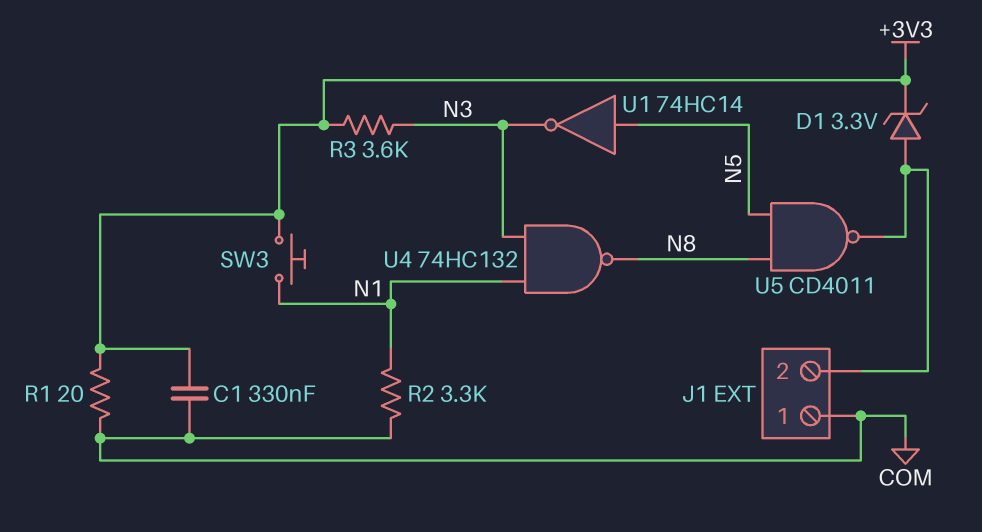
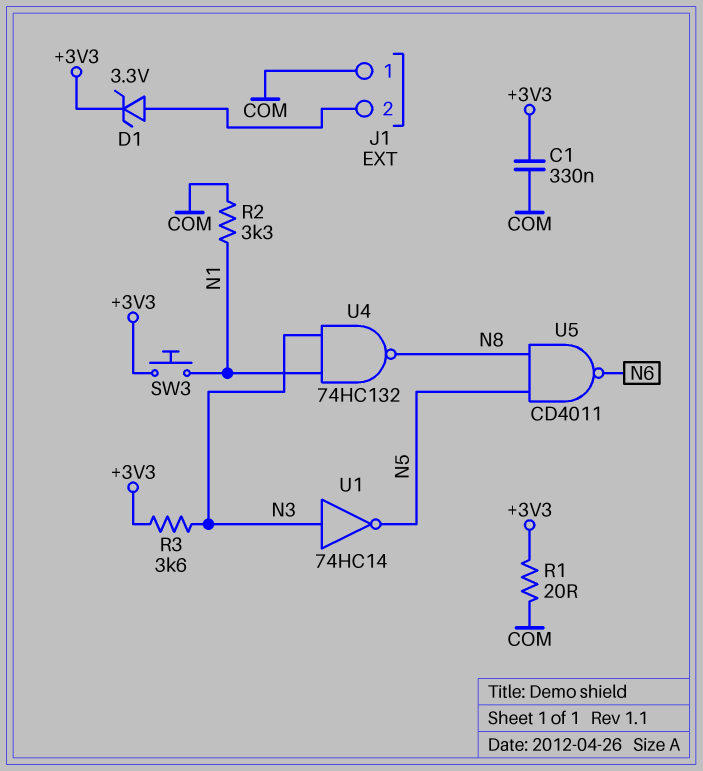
U1: NOT 74HC14 (in N5, out N3) -> NOT 74HC14 (in N3, out N5)
U5: NAND CD4011 (in N5, in N8, out J1/2) -> NAND CD4011 (in N5, in N8, out N6)

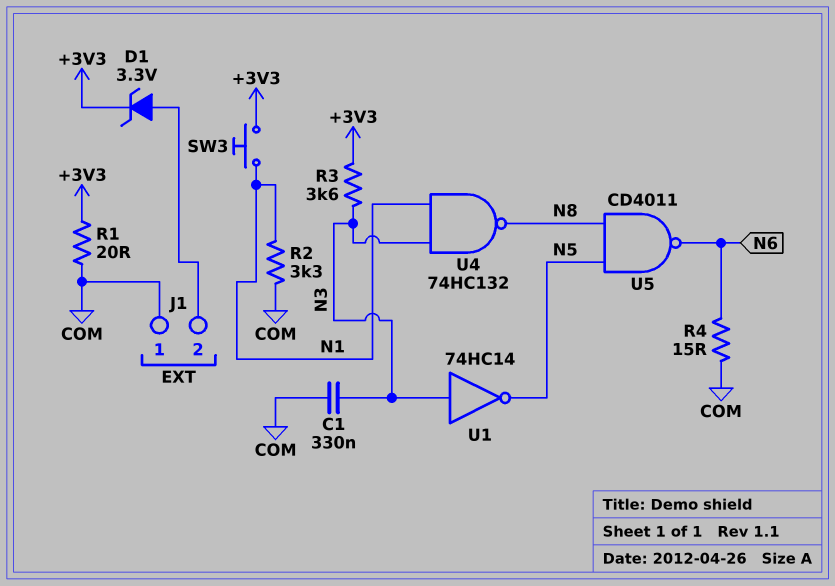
C1: 330nF (+3V3, COM) -> 330nF (COM, N3)
R4: none -> 15 (COM, N6)

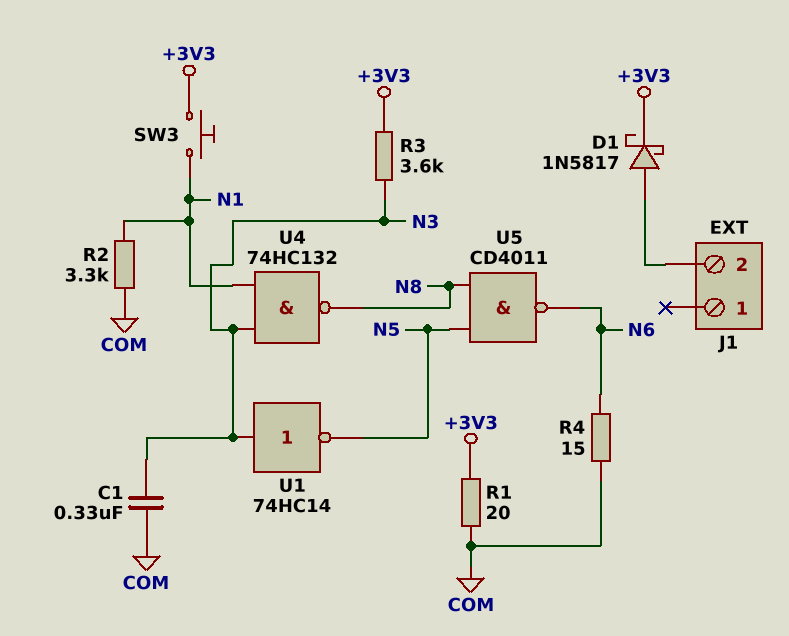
D1: zener 3.3V (A J1/2, K +3V3) -> schottky 1N5817 (A J1/2, K +3V3)
J1 pin 1: COM -> none

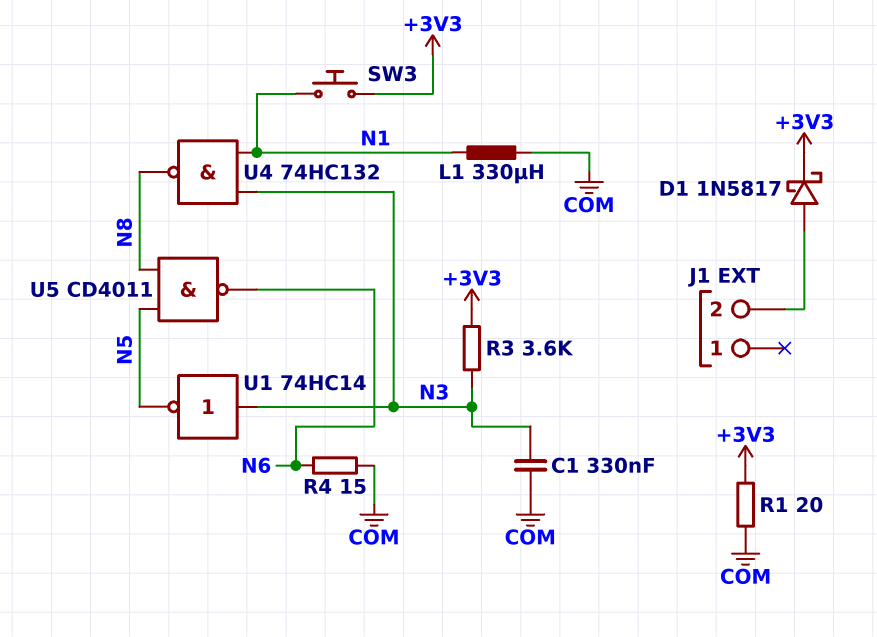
L1: none -> 330uH (COM, N1)
R2: 3.3k (COM, N1) -> none

